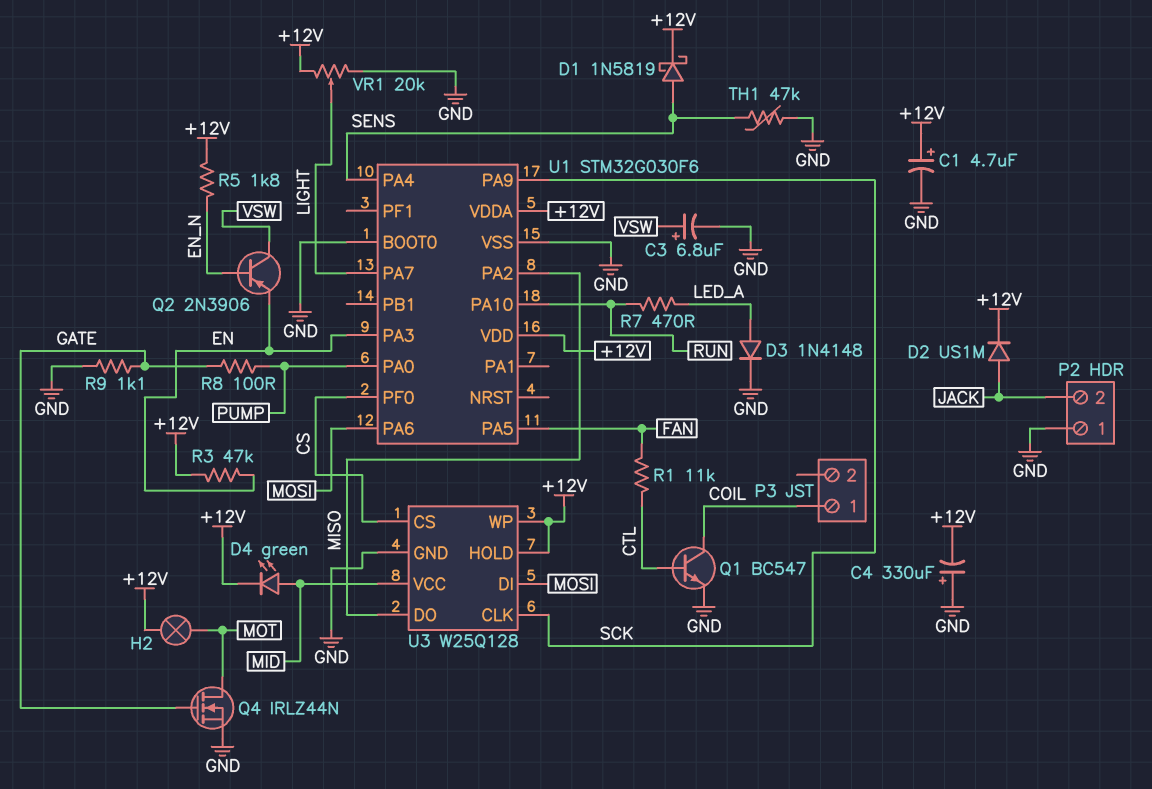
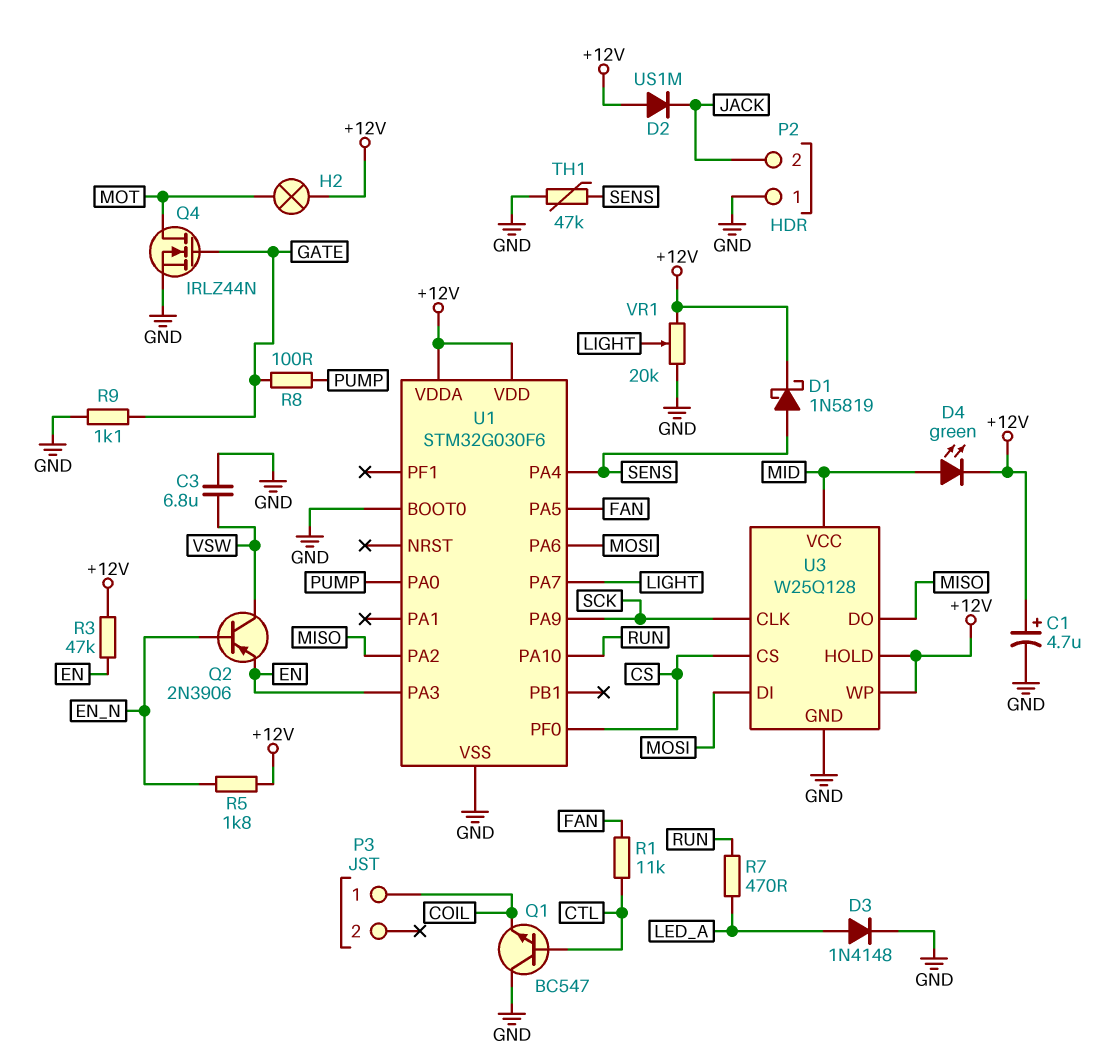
C3: 6.8uF (plus VSW, minus GND) -> 6.8uF (GND, VSW)
C4: 330uF (plus GND, minus +12V) -> none
D2: diode US1M (A JACK, K +12V) -> diode US1M (A +12V, K JACK)
Q1: NPN BC547 (B CTL, C COIL, E GND) -> NPN BC547 (B CTL, C GND, E COIL)

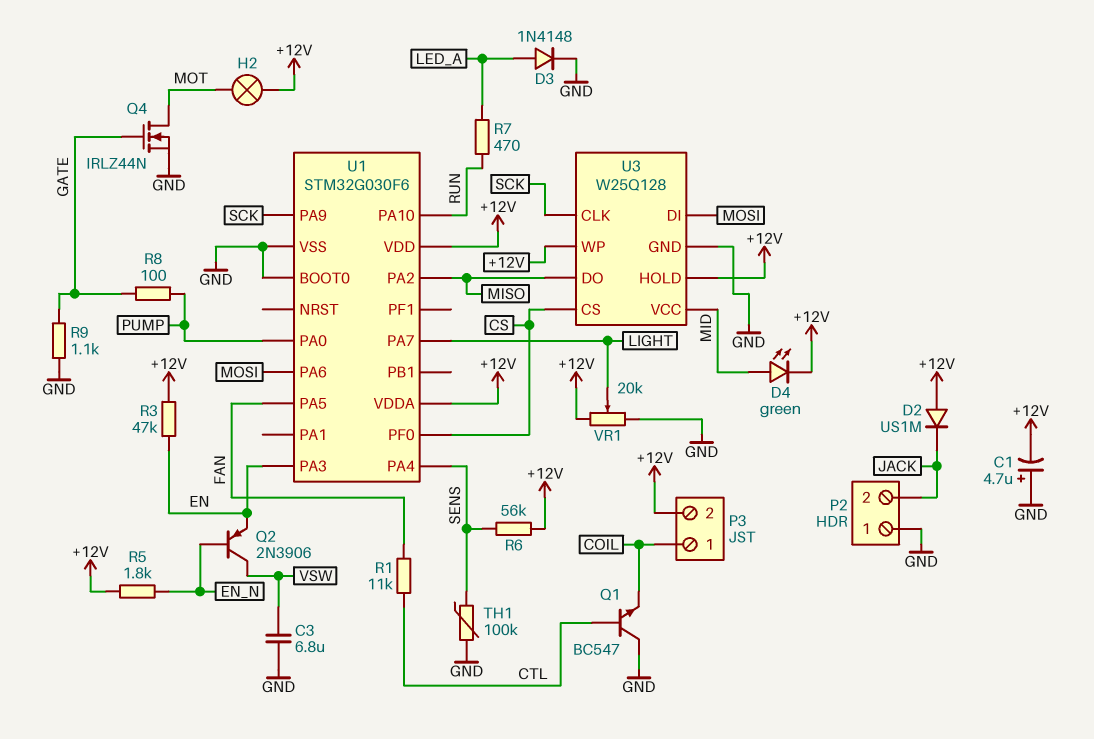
C1: 4.7uF (plus +12V, minus GND) -> 4.7uF (plus GND, minus +12V)
D1: schottky 1N5819 (A SENS, K +12V) -> none
P3 pin 2: none -> +12V
R6: none -> 56k (+12V, SENS)
TH1: 47k (GND, SENS) -> 100k (GND, SENS)

